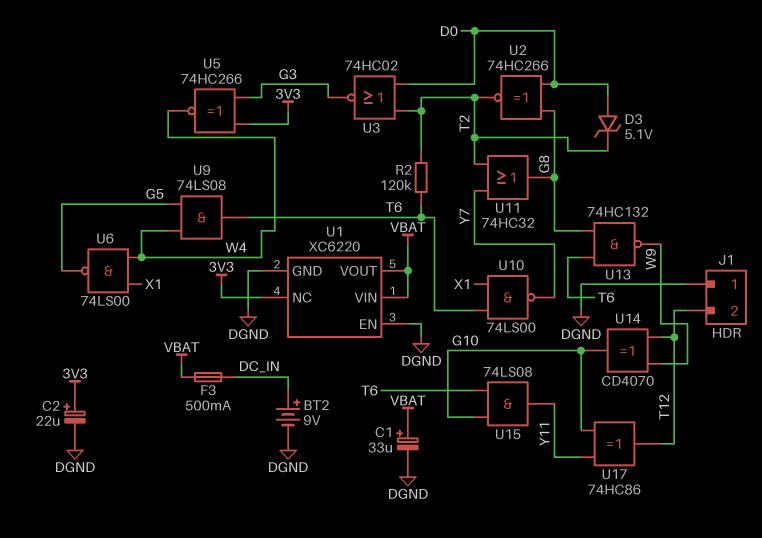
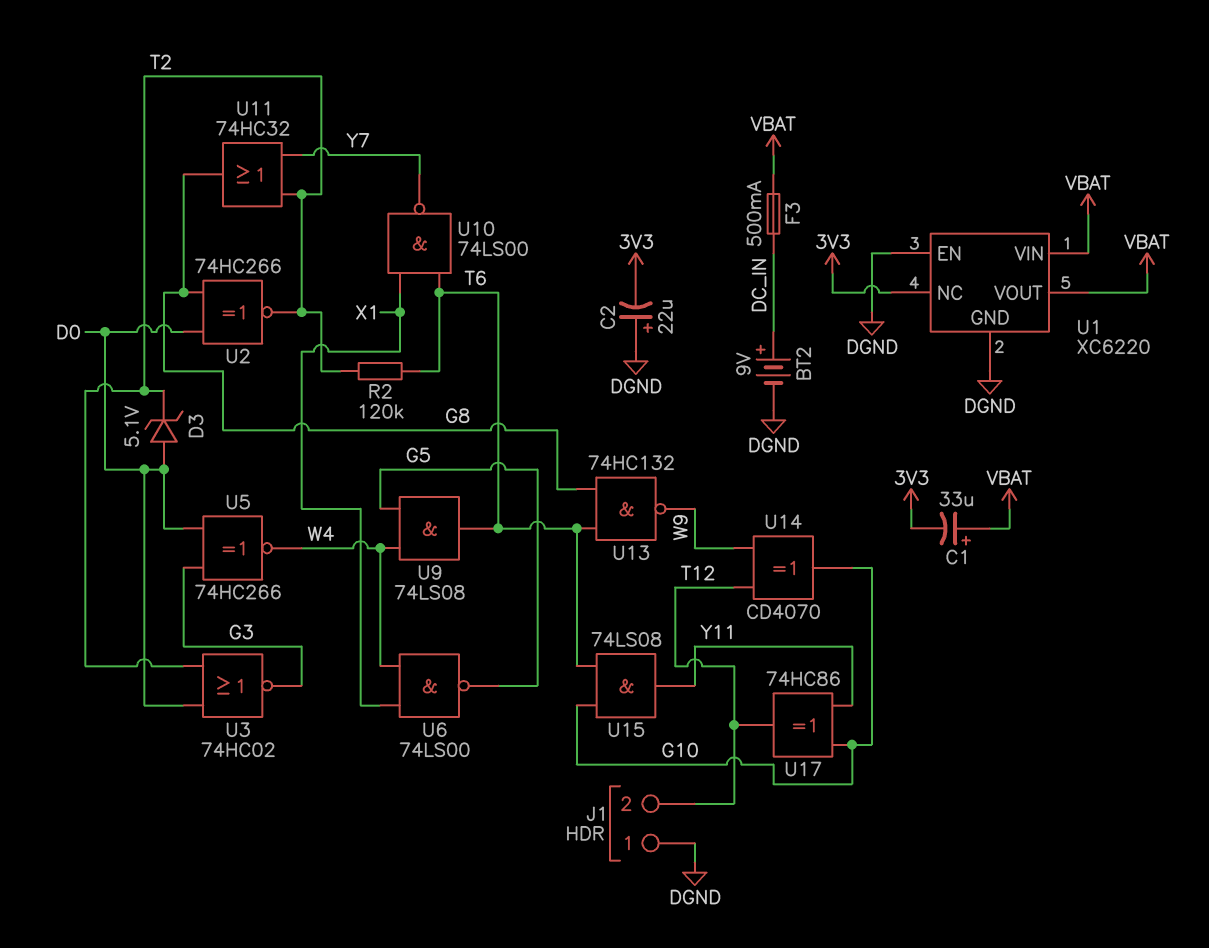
C1: 33uF (plus VBAT, minus DGND) -> 33uF (plus VBAT, minus 3V3)
C2: 22uF (plus 3V3, minus DGND) -> 22uF (plus DGND, minus 3V3)
U5: XNOR 74HC266 (in 3V3, in G3, out W4) -> XNOR 74HC266 (in D0, in G3, out W4)

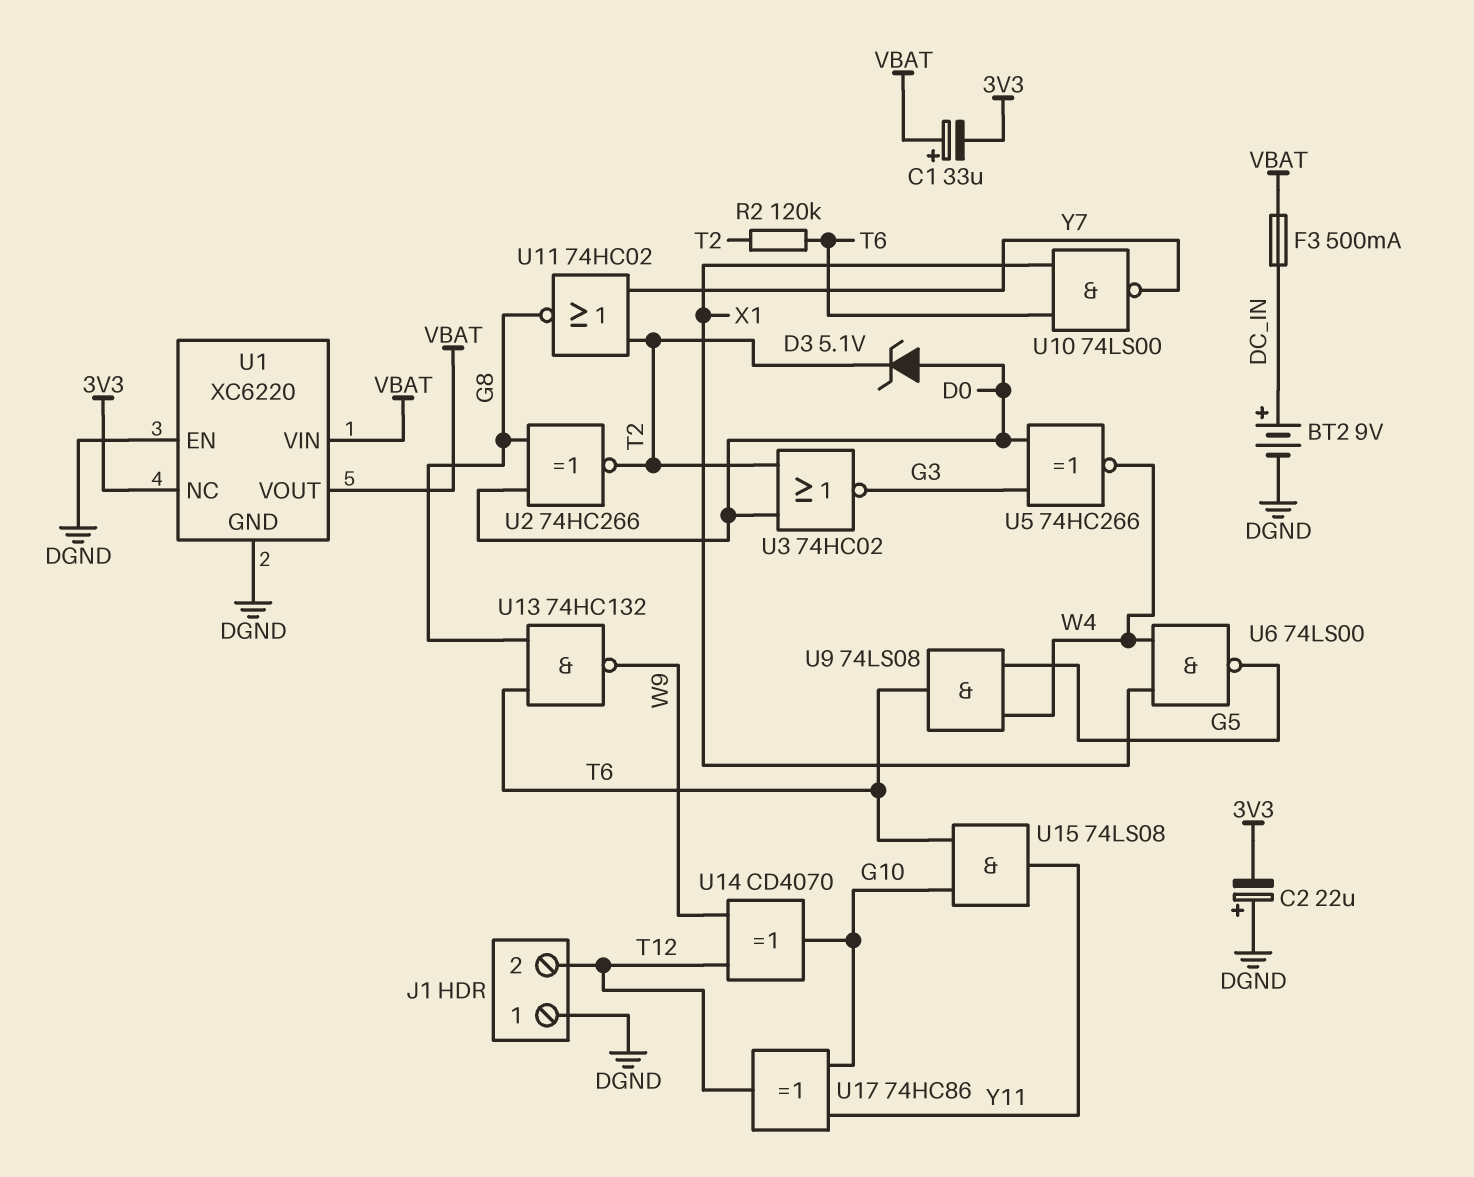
U11: OR 74HC32 (in T2, in Y7, out G8) -> NOR 74HC02 (in T2, in Y7, out G8)

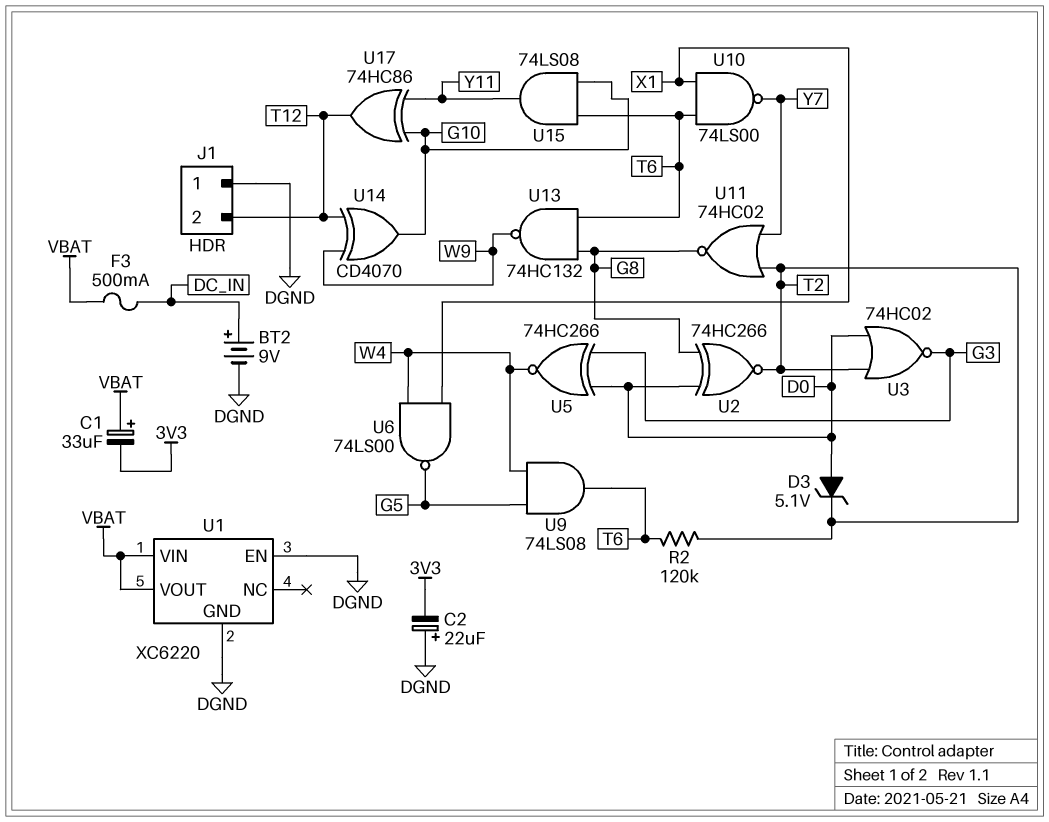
U1 pin NC: 3V3 -> none

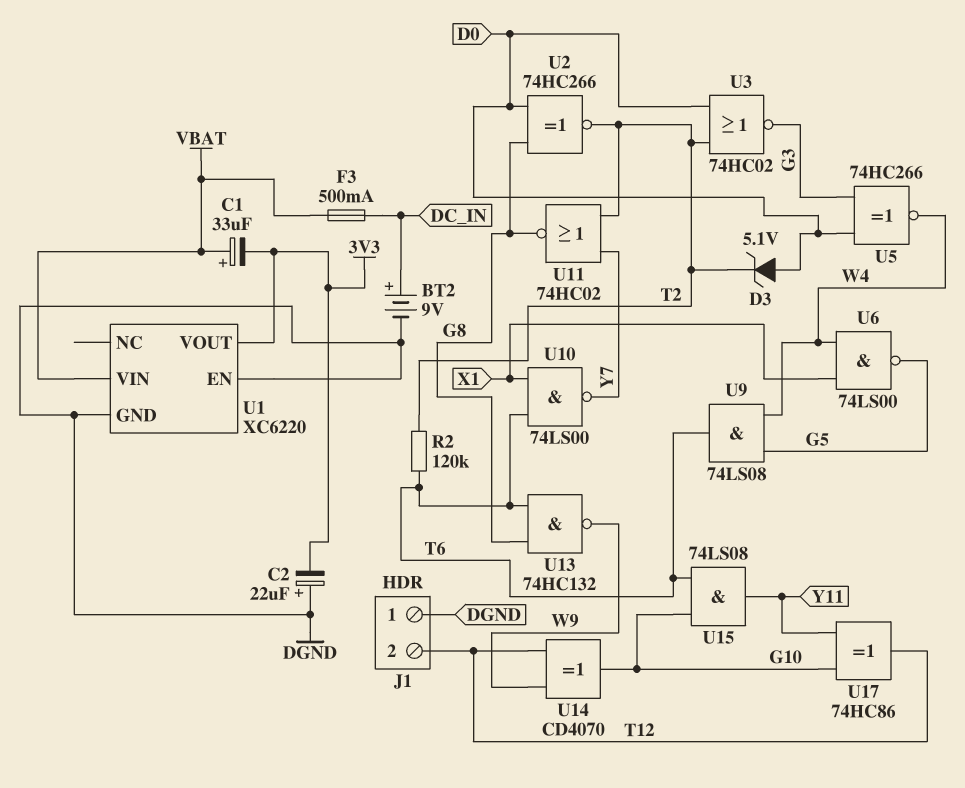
U1 pin VOUT: VBAT -> 3V3

